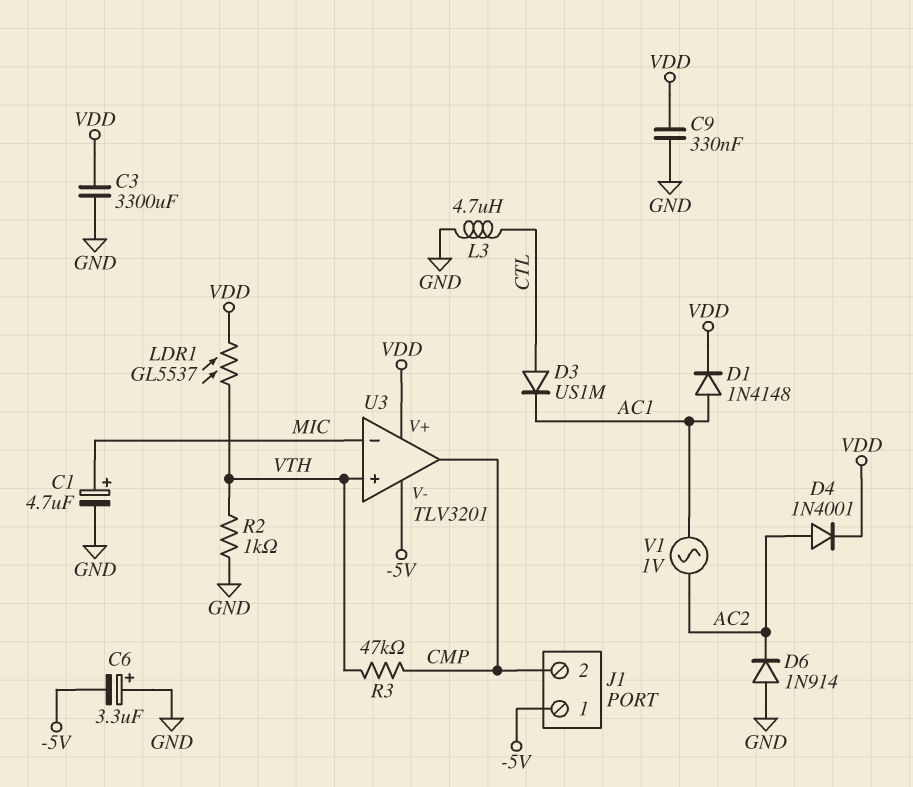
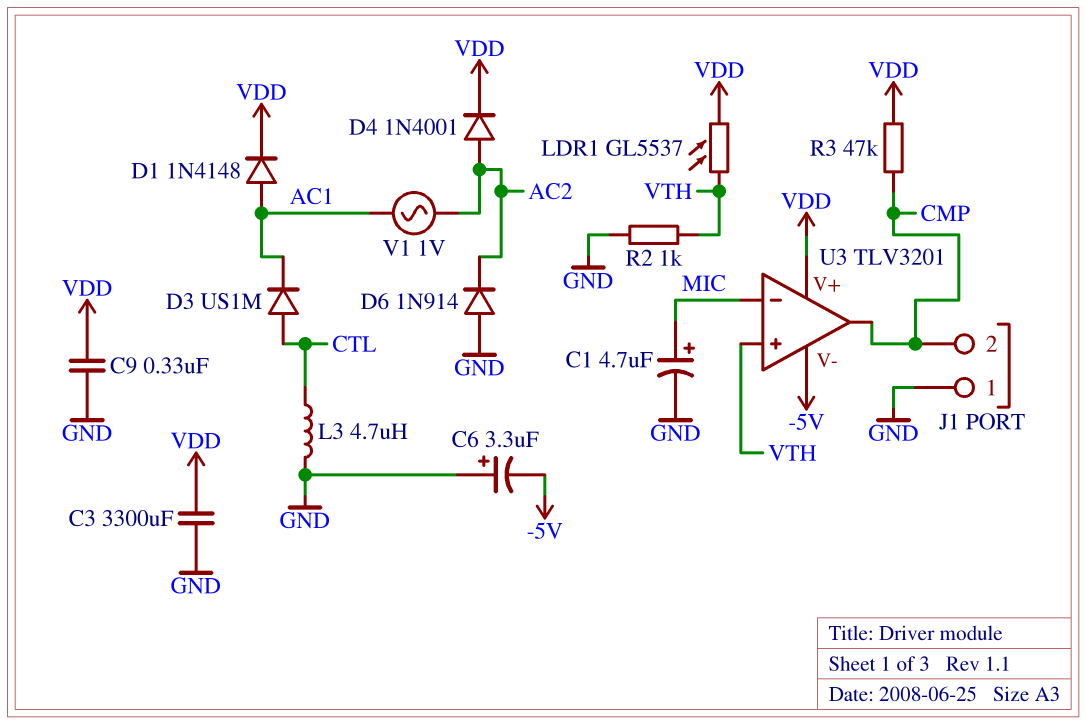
J1 pin 1: -5V -> GND
R3: 47k (CMP, VTH) -> 47k (CMP, VDD)

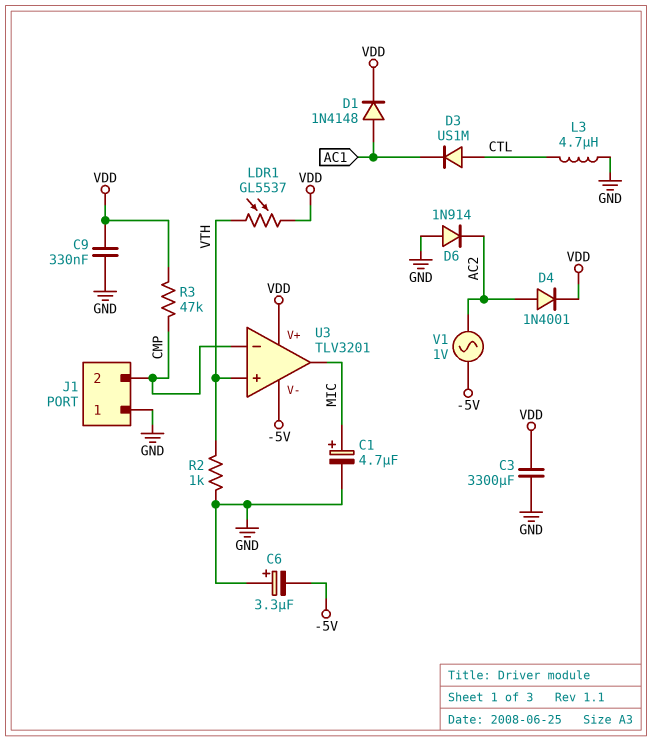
U3 pin in-: MIC -> CMP
U3 pin out: CMP -> MIC
V1: AC 1V (AC1, AC2) -> AC 1V (-5V, AC2)

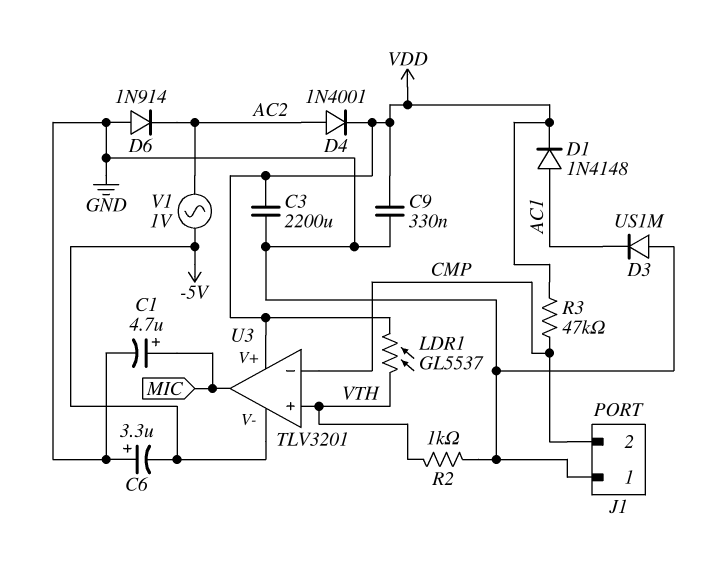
C3: 3300uF (GND, VDD) -> 2200uF (GND, VDD)
D3: diode US1M (A CTL, K AC1) -> diode US1M (A GND, K AC1)
L3: 4.7uH (CTL, GND) -> none

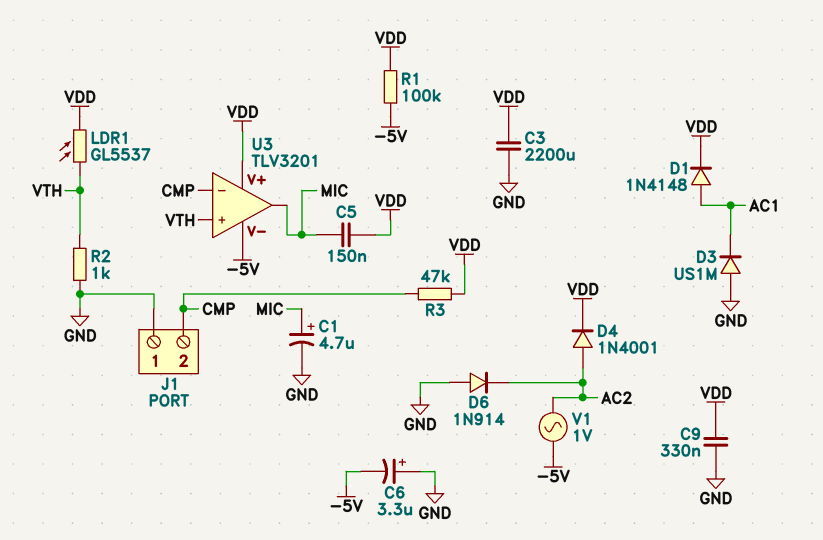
C5: none -> 150nF (MIC, VDD)
R1: none -> 100k (-5V, VDD)

